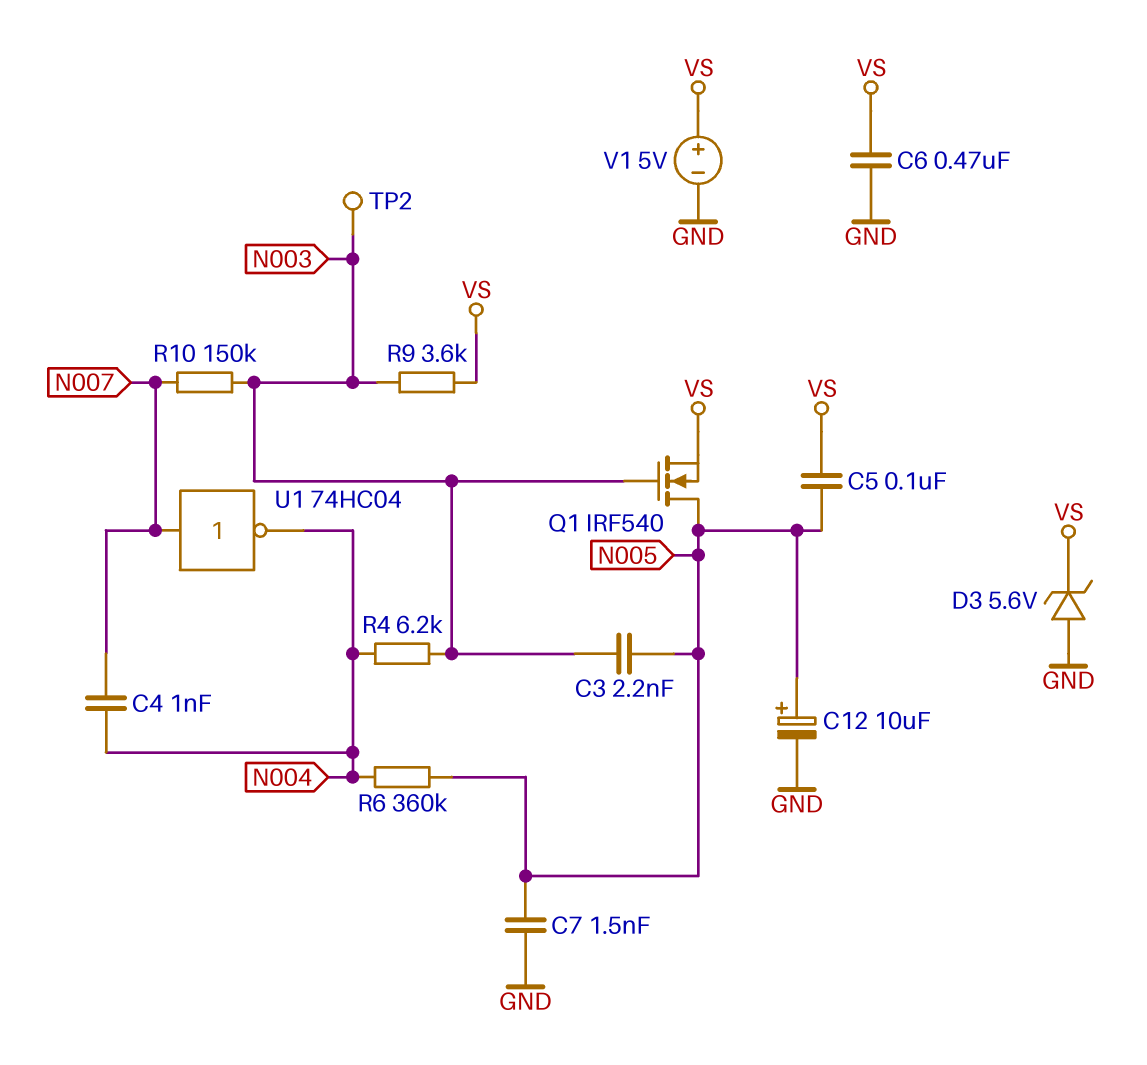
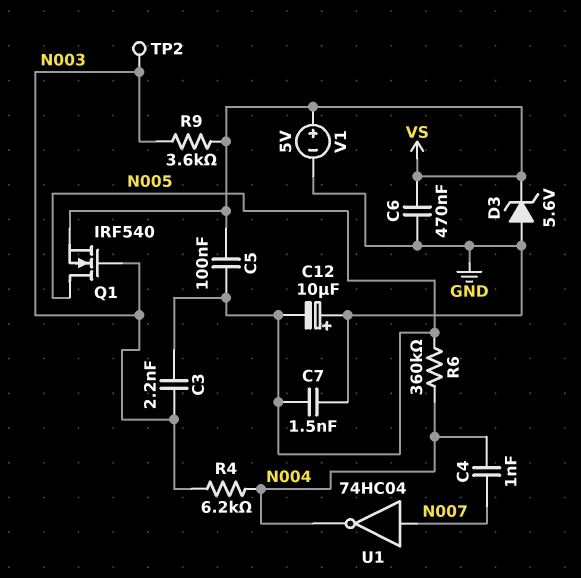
C12: 10uF (plus N005, minus GND) -> 10uF (plus GND, minus N005)
R10: 150k (N003, N007) -> none

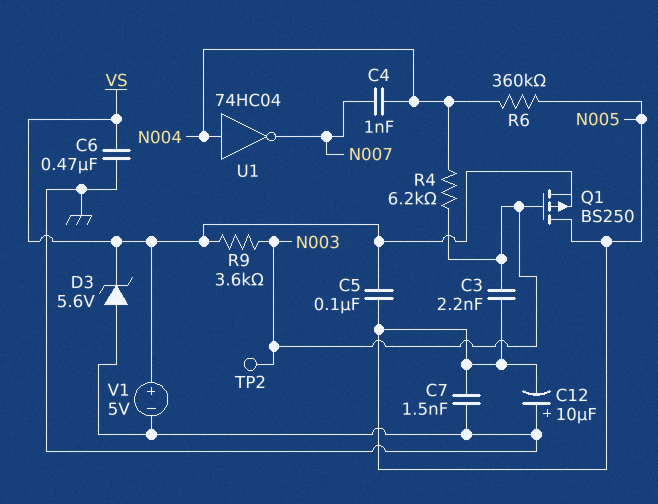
Q1: NMOS IRF540 (G N003, D N005, S VS) -> PMOS BS250 (G N003, D N005, S VS)
U1: NOT 74HC04 (in N007, out N004) -> NOT 74HC04 (in N004, out N007)

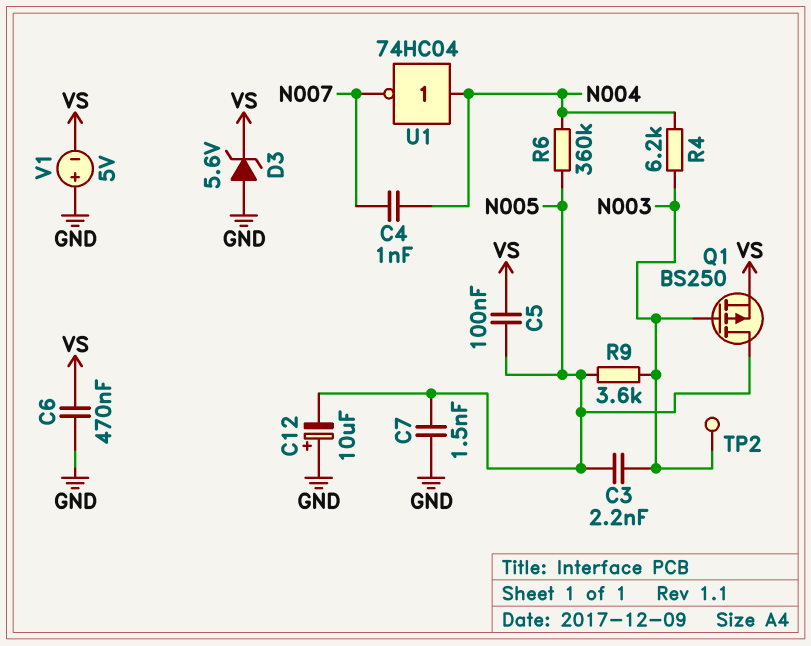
R9: 3.6k (N003, VS) -> 3.6k (N003, N005)
V1: 5V (plus VS, minus GND) -> 5V (plus GND, minus VS)

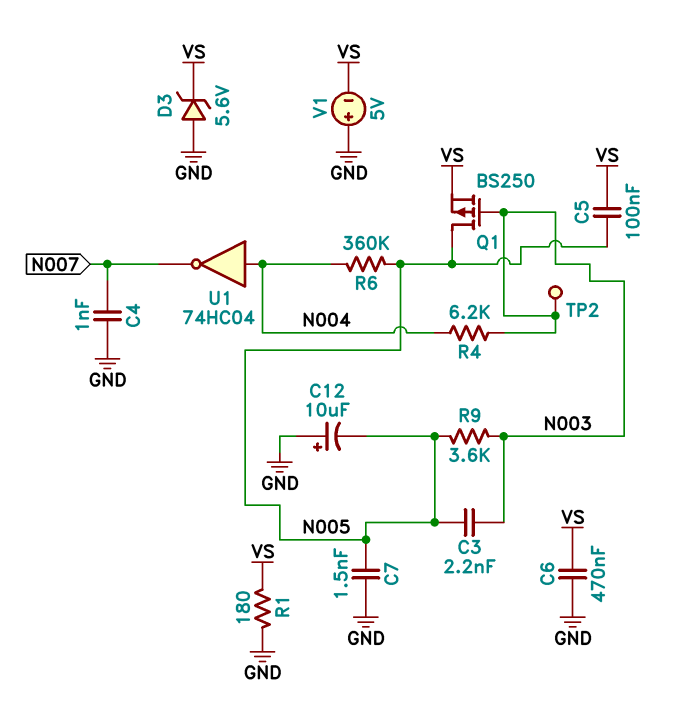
C4: 1nF (N004, N007) -> 1nF (GND, N007)
R1: none -> 180 (GND, VS)

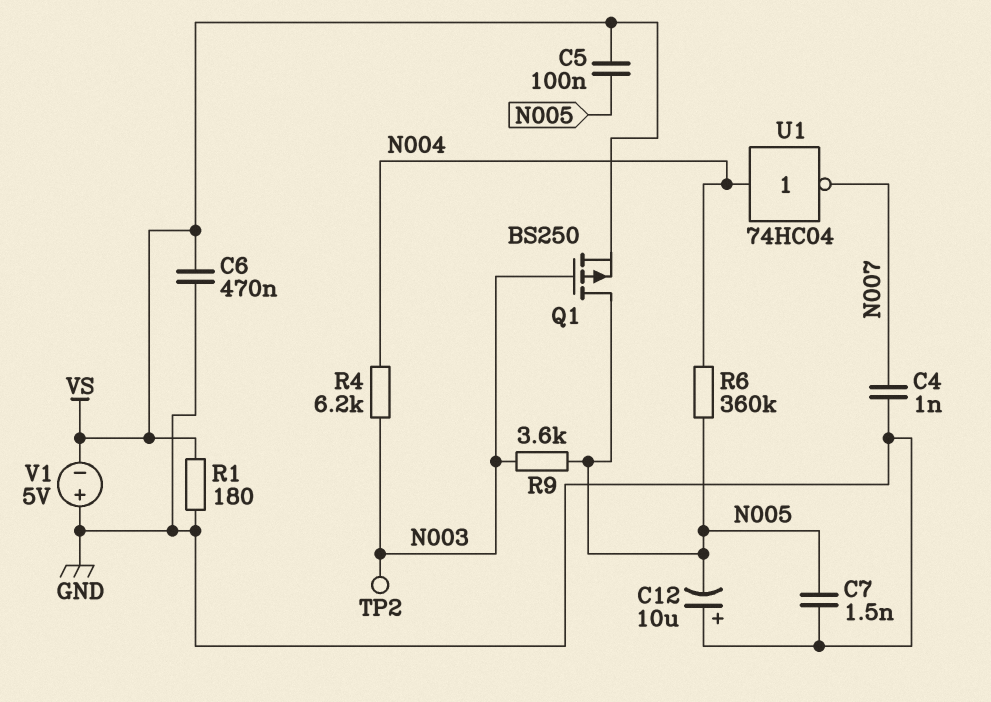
C3: 2.2nF (N003, N005) -> none
D3: zener 5.6V (A GND, K VS) -> none

